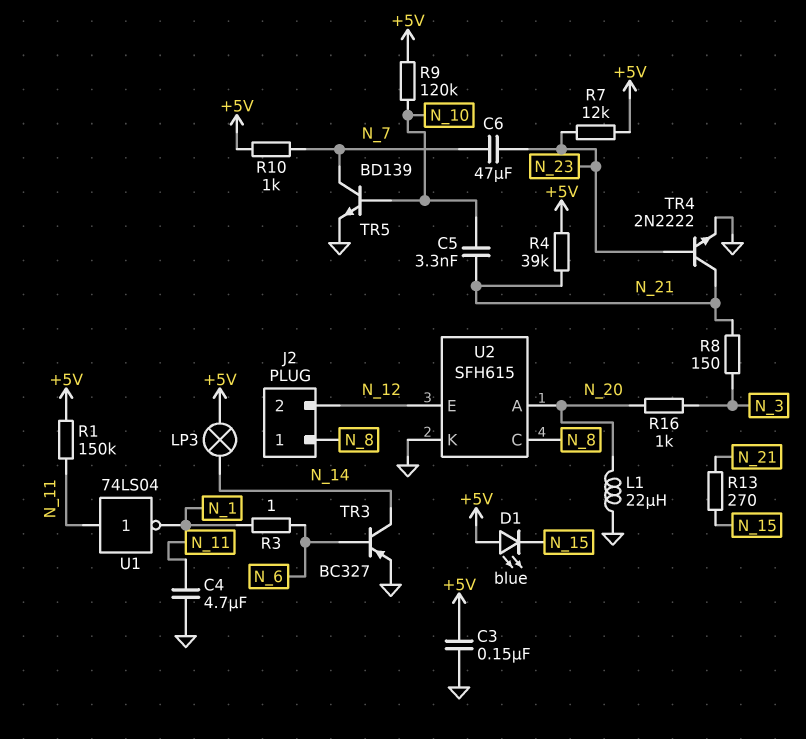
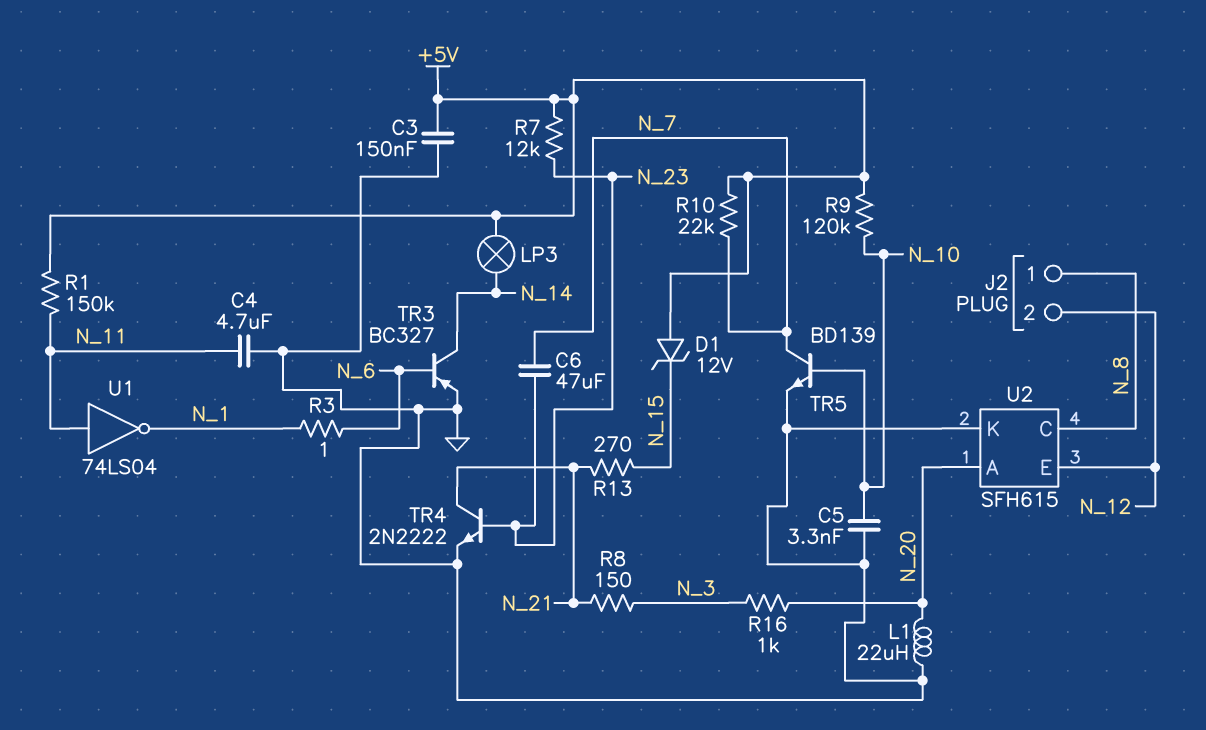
C5: 3.3nF (N_10, N_21) -> 3.3nF (GND, N_10)
D1: LED blue (A +5V, K N_15) -> zener 12V (A +5V, K N_15)
R4: 39k (+5V, N_21) -> none
R10: 1k (+5V, N_7) -> 22k (+5V, N_7)

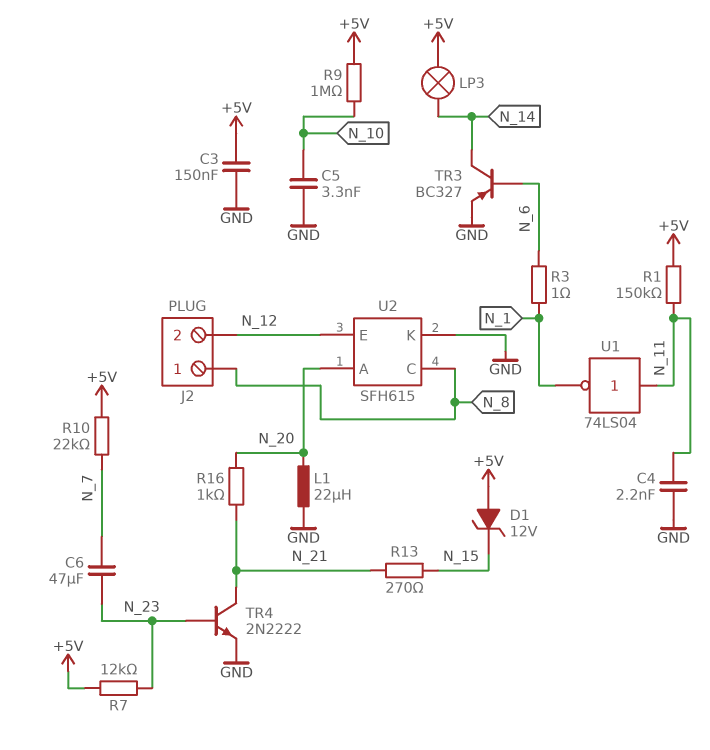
C4: 4.7uF (GND, N_11) -> 2.2nF (GND, N_11)
R8: 150 (N_3, N_21) -> none
R9: 120k (+5V, N_10) -> 1M (+5V, N_10)
R16: 1k (N_3, N_20) -> 1k (N_20, N_21)
TR5: NPN BD139 (B N_10, C N_7, E GND) -> none

